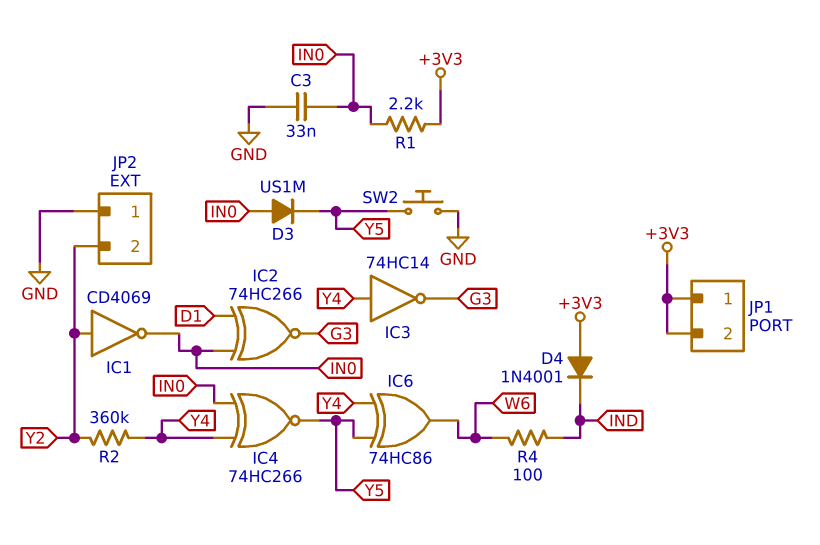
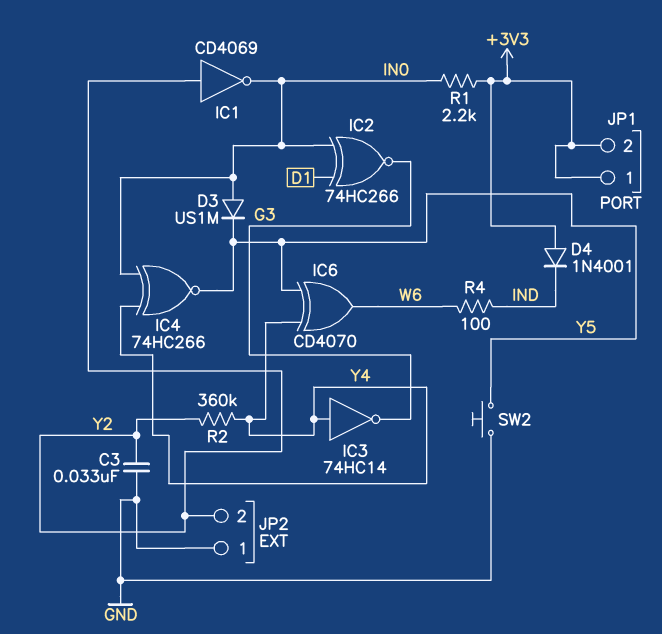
C3: 33nF (GND, IN0) -> 33nF (GND, Y2)
IC6: XOR 74HC86 (in Y4, in Y5, out W6) -> XOR CD4070 (in Y4, in Y5, out W6)

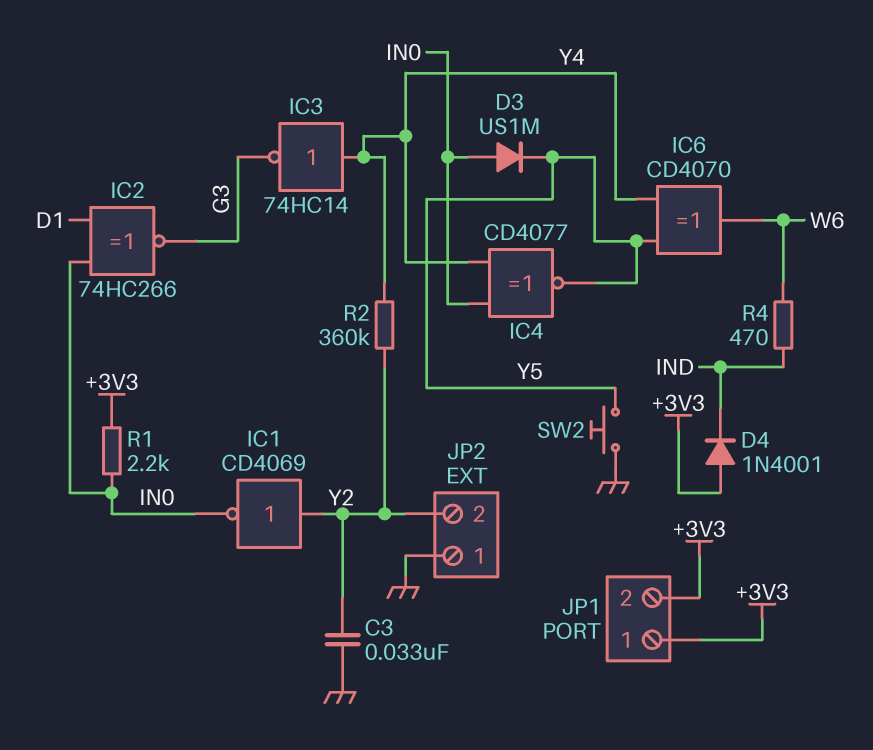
IC4: XNOR 74HC266 (in IN0, in Y4, out Y5) -> XNOR CD4077 (in IN0, in Y4, out Y5)
R4: 100 (IND, W6) -> 470 (IND, W6)

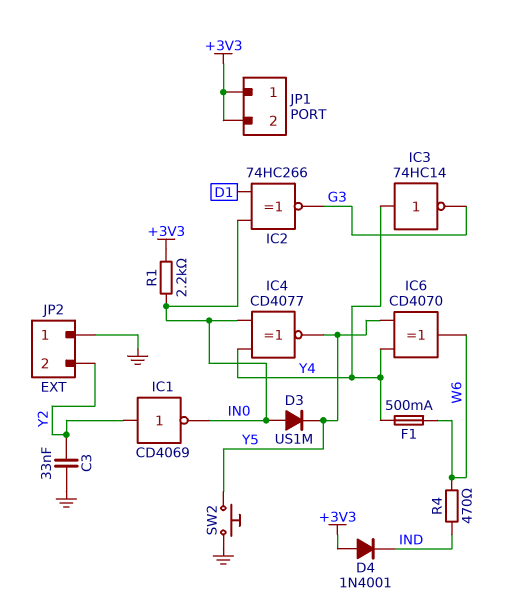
F1: none -> 500mA (W6, Y4)
R2: 360k (Y2, Y4) -> none

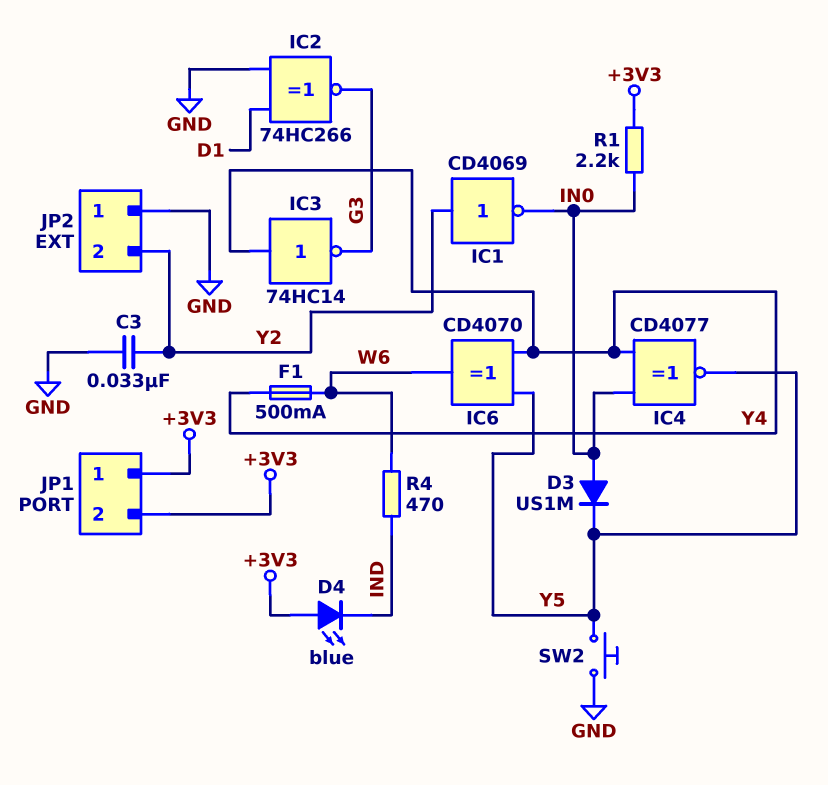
D4: diode 1N4001 (A +3V3, K IND) -> LED blue (A +3V3, K IND)
IC2: XNOR 74HC266 (in D1, in IN0, out G3) -> XNOR 74HC266 (in D1, in GND, out G3)

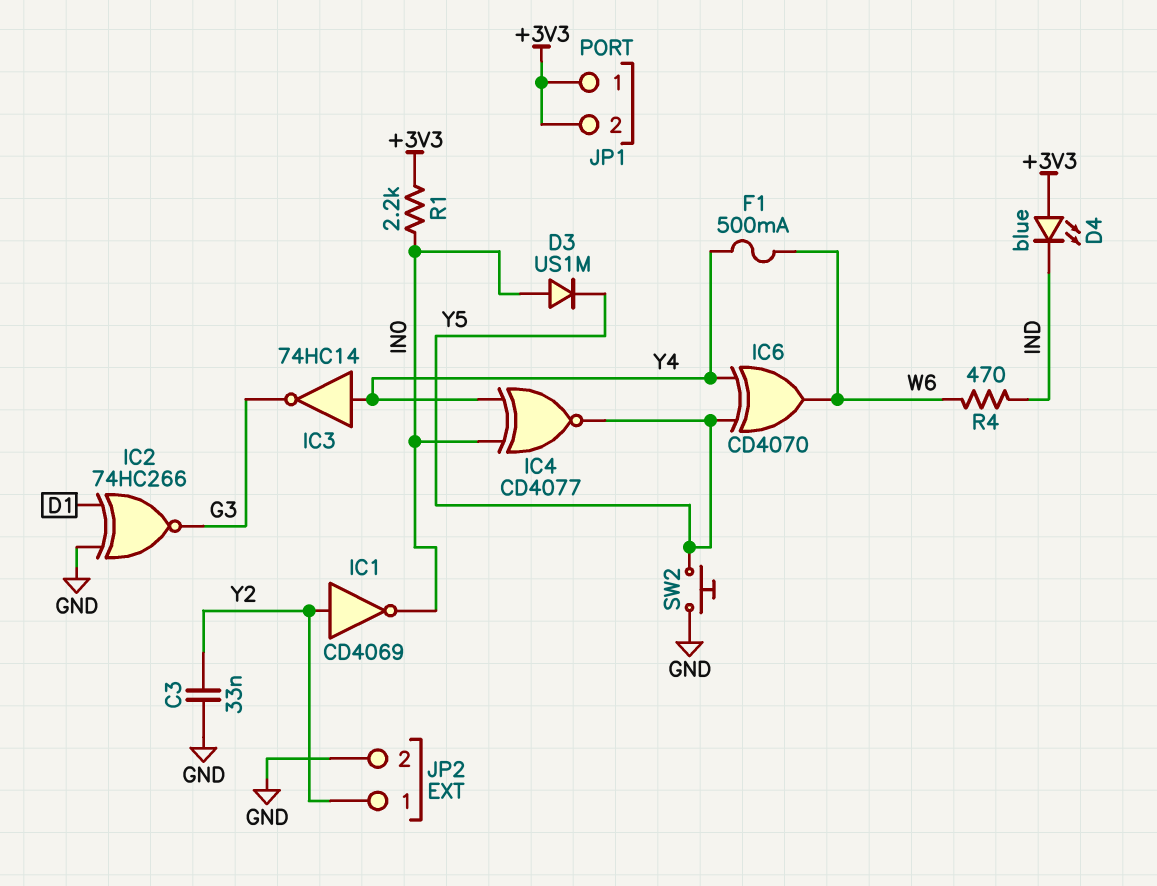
JP2 pin 1: GND -> Y2
JP2 pin 2: Y2 -> GND

